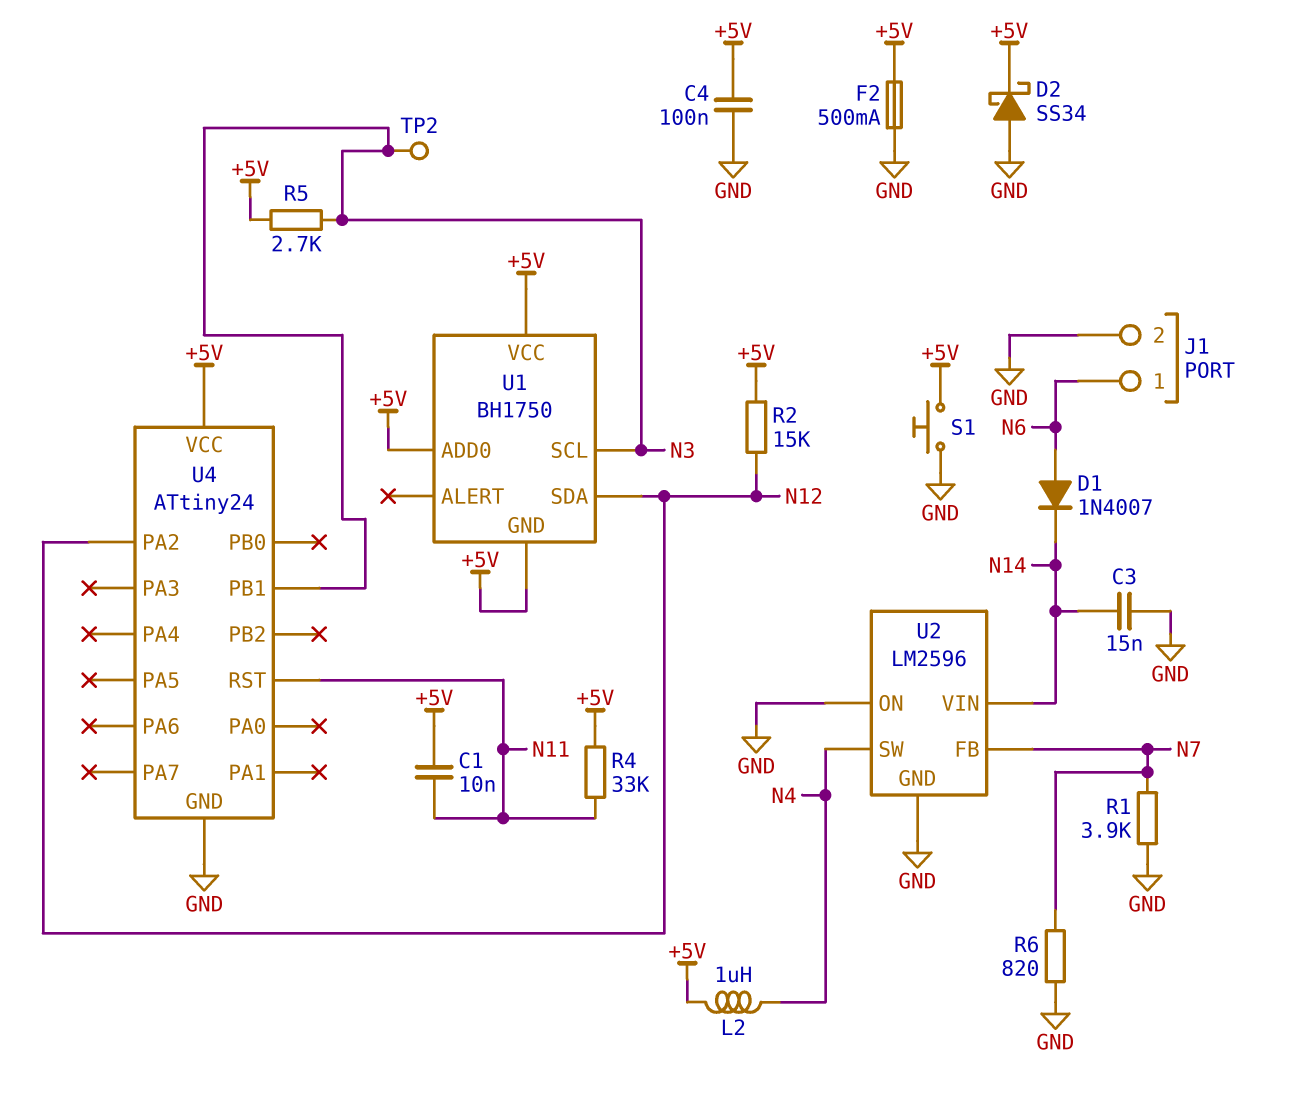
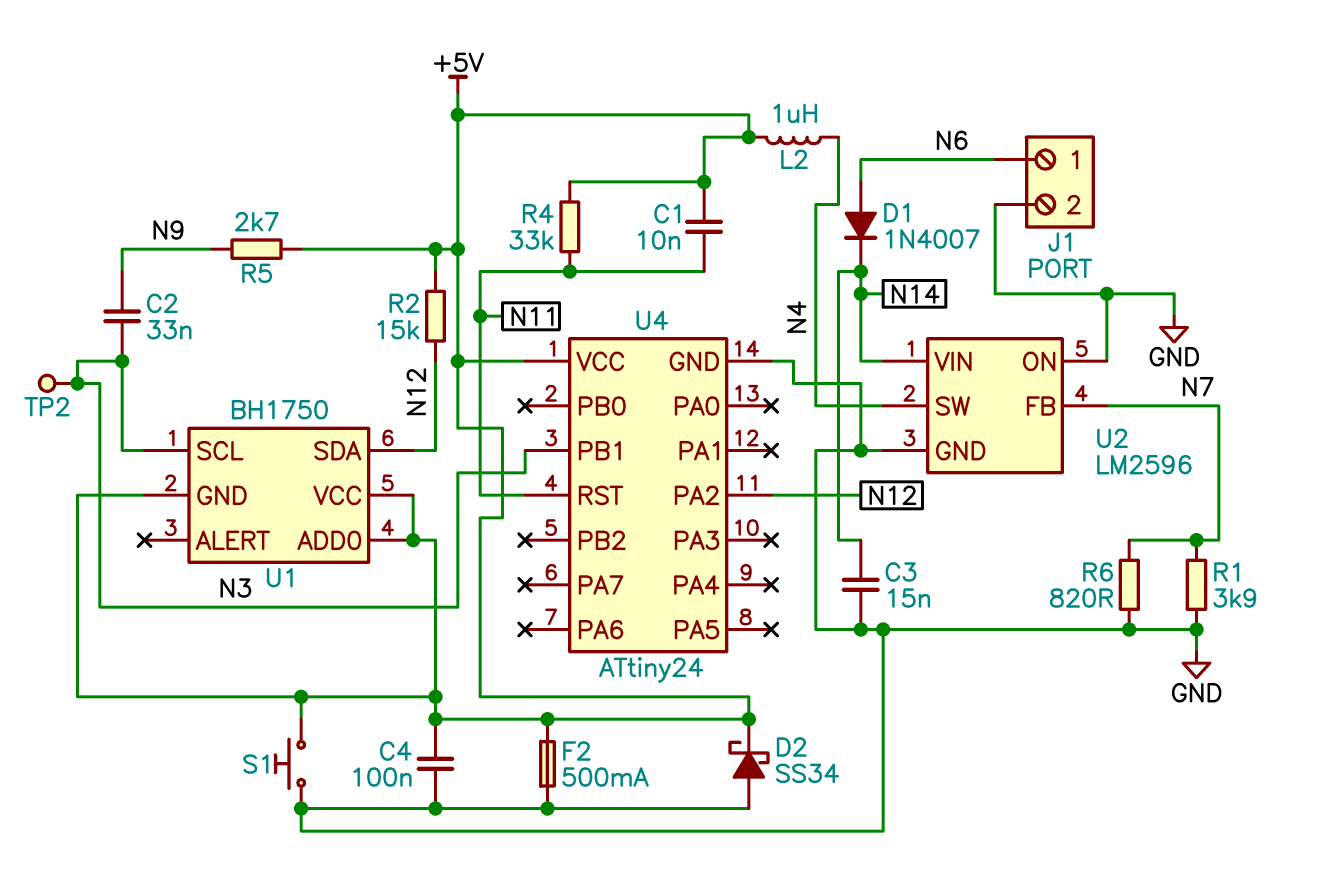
C2: none -> 33nF (N3, N9)
R5: 2.7k (+5V, N3) -> 2.7k (+5V, N9)

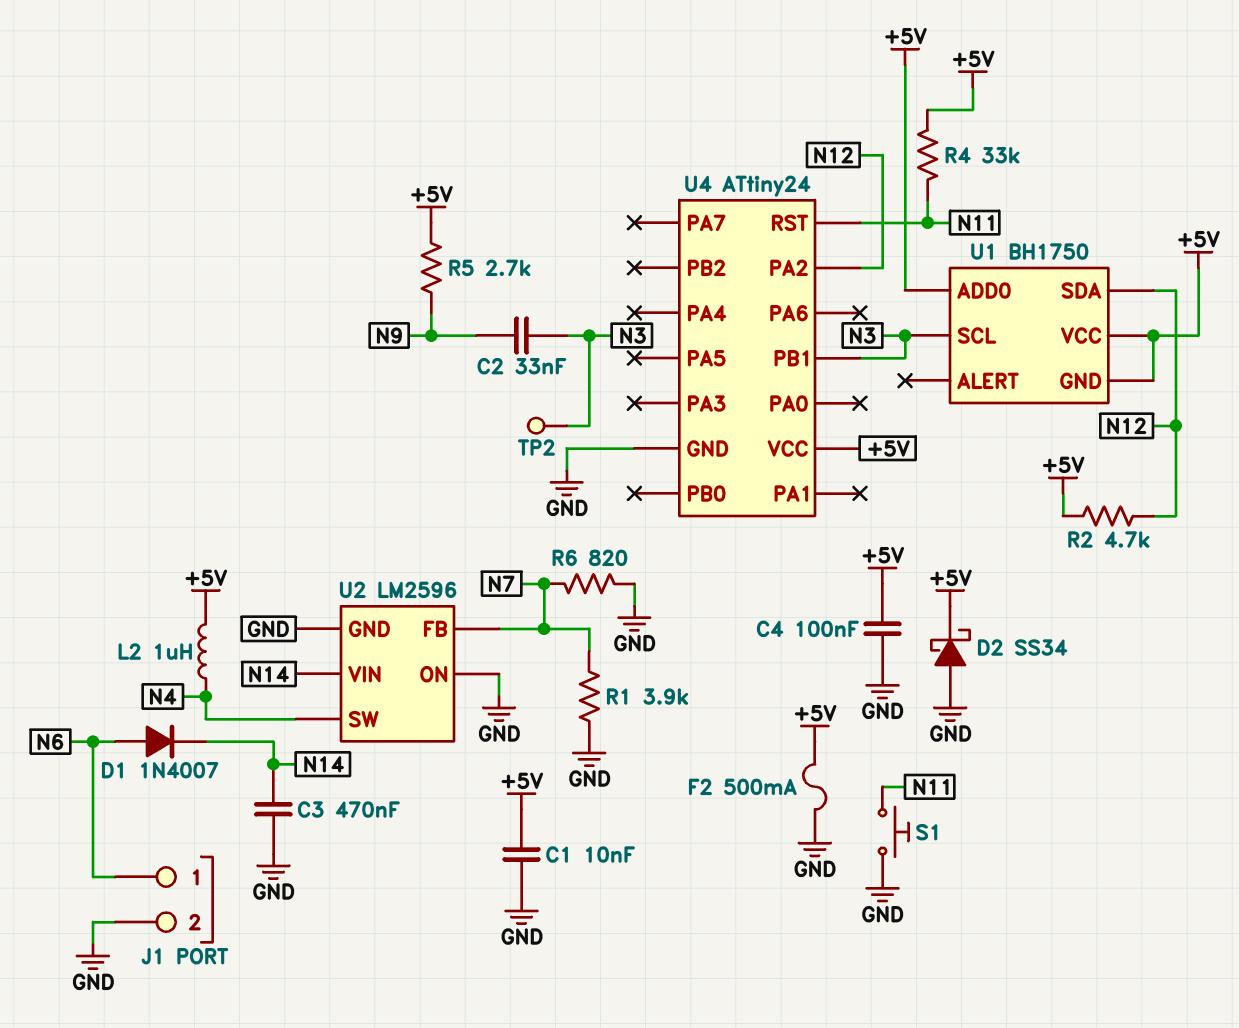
C1: 10nF (+5V, N11) -> 10nF (+5V, GND)
C3: 15nF (GND, N14) -> 470nF (GND, N14)
R2: 15k (+5V, N12) -> 4.7k (+5V, N12)
S1: button (+5V, GND) -> button (GND, N11)

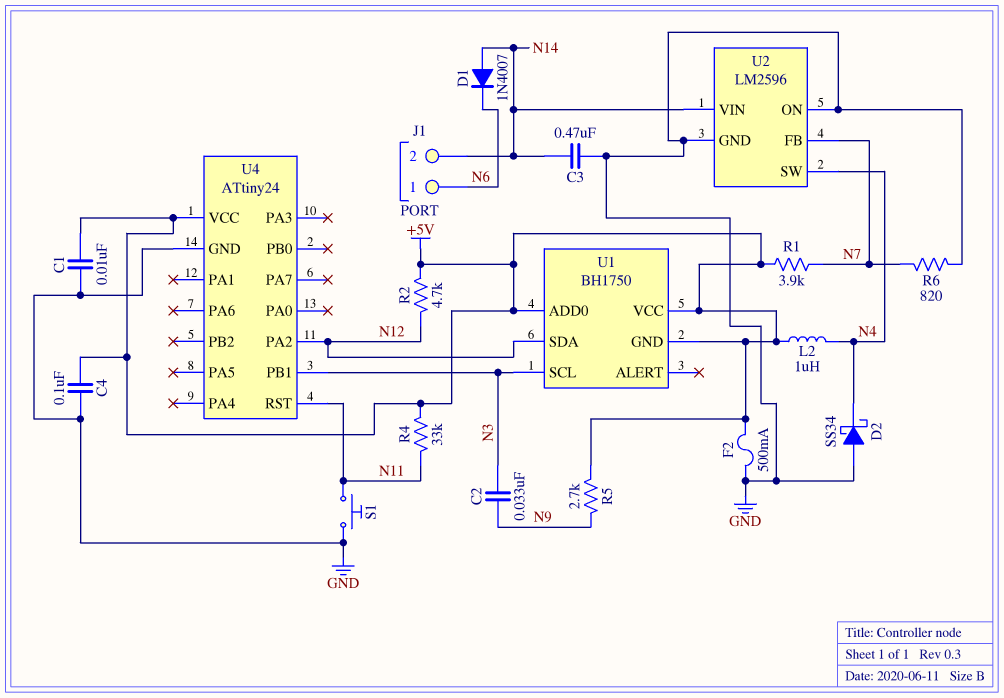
D1: diode 1N4007 (A N6, K N14) -> diode 1N4007 (A N14, K N6)
D2: schottky SS34 (A GND, K +5V) -> schottky SS34 (A GND, K N4)
J1 pin 2: GND -> N14
R1: 3.9k (GND, N7) -> 3.9k (+5V, N7)
TP2: test point (N3) -> none

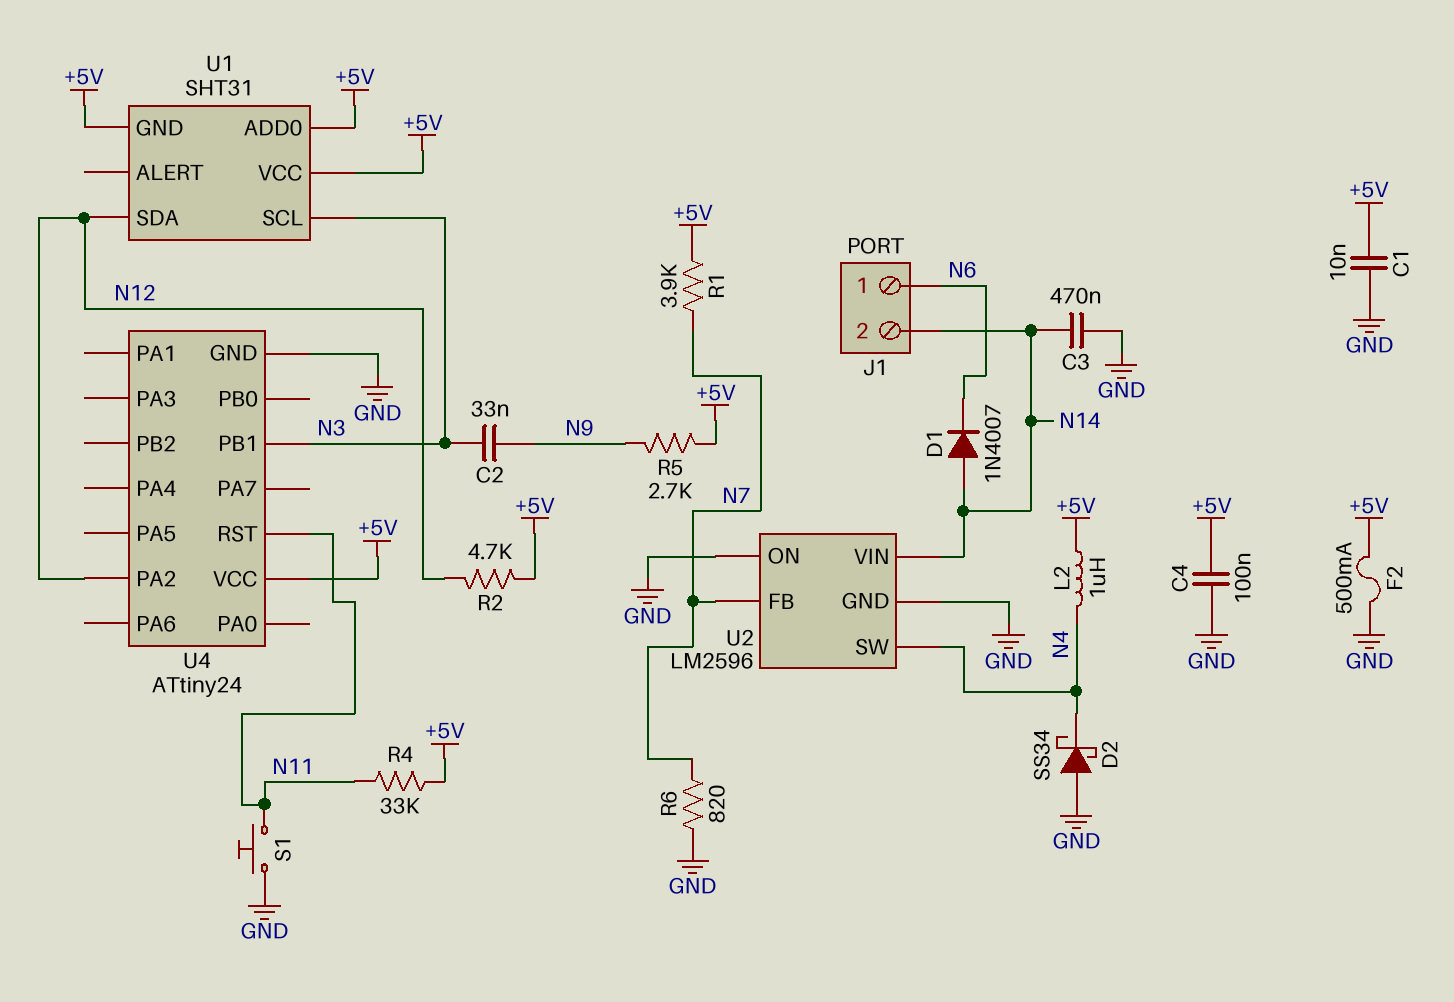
U1: BH1750 -> SHT31

